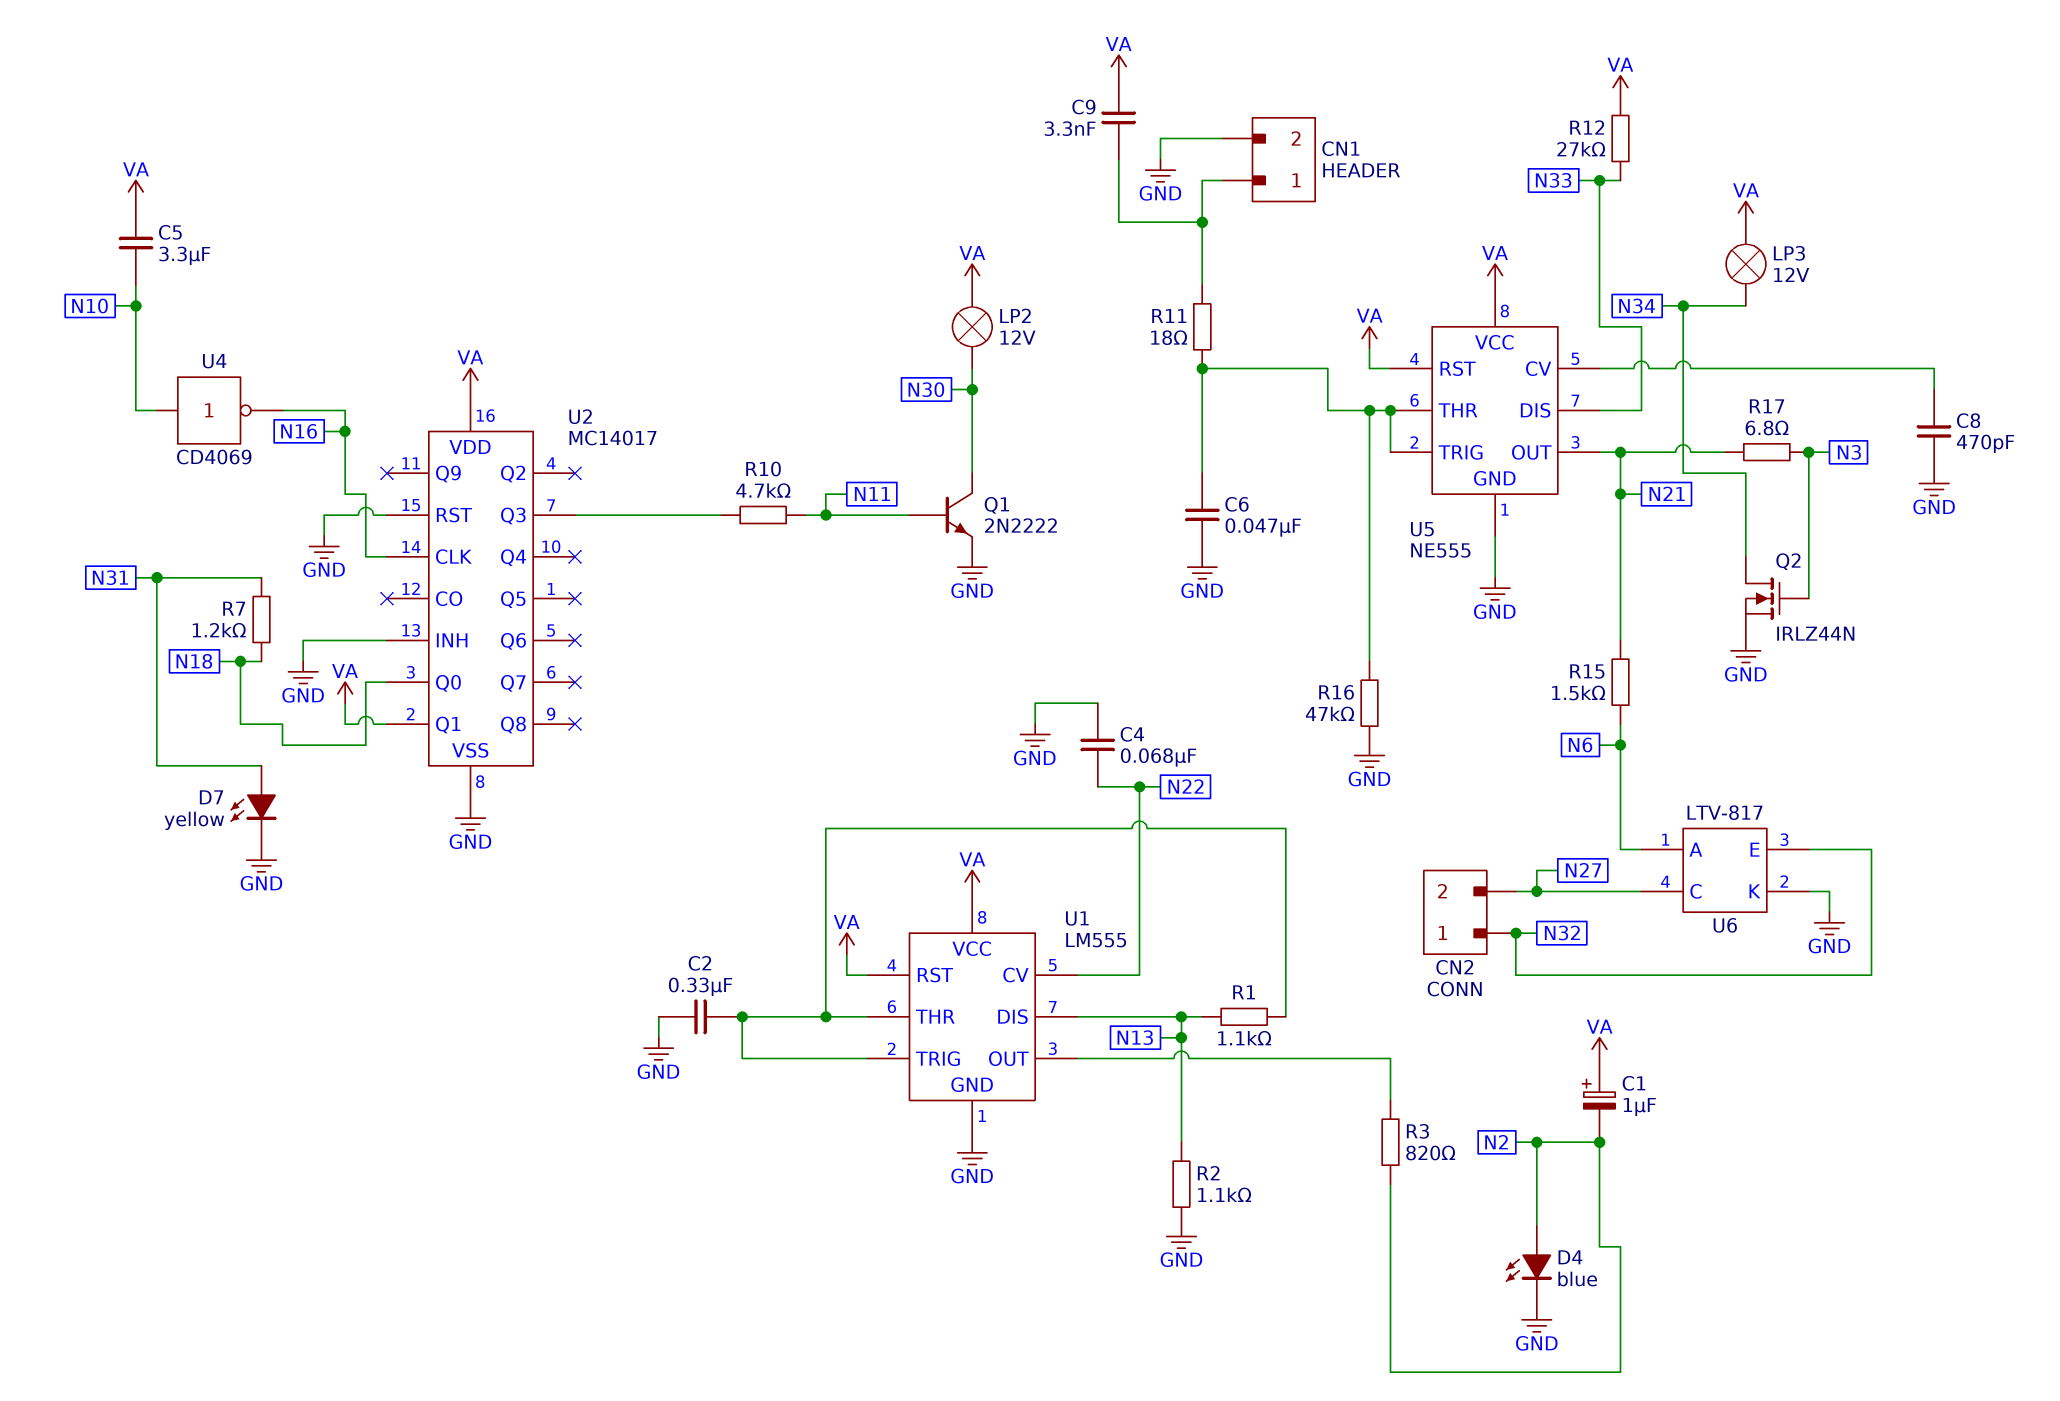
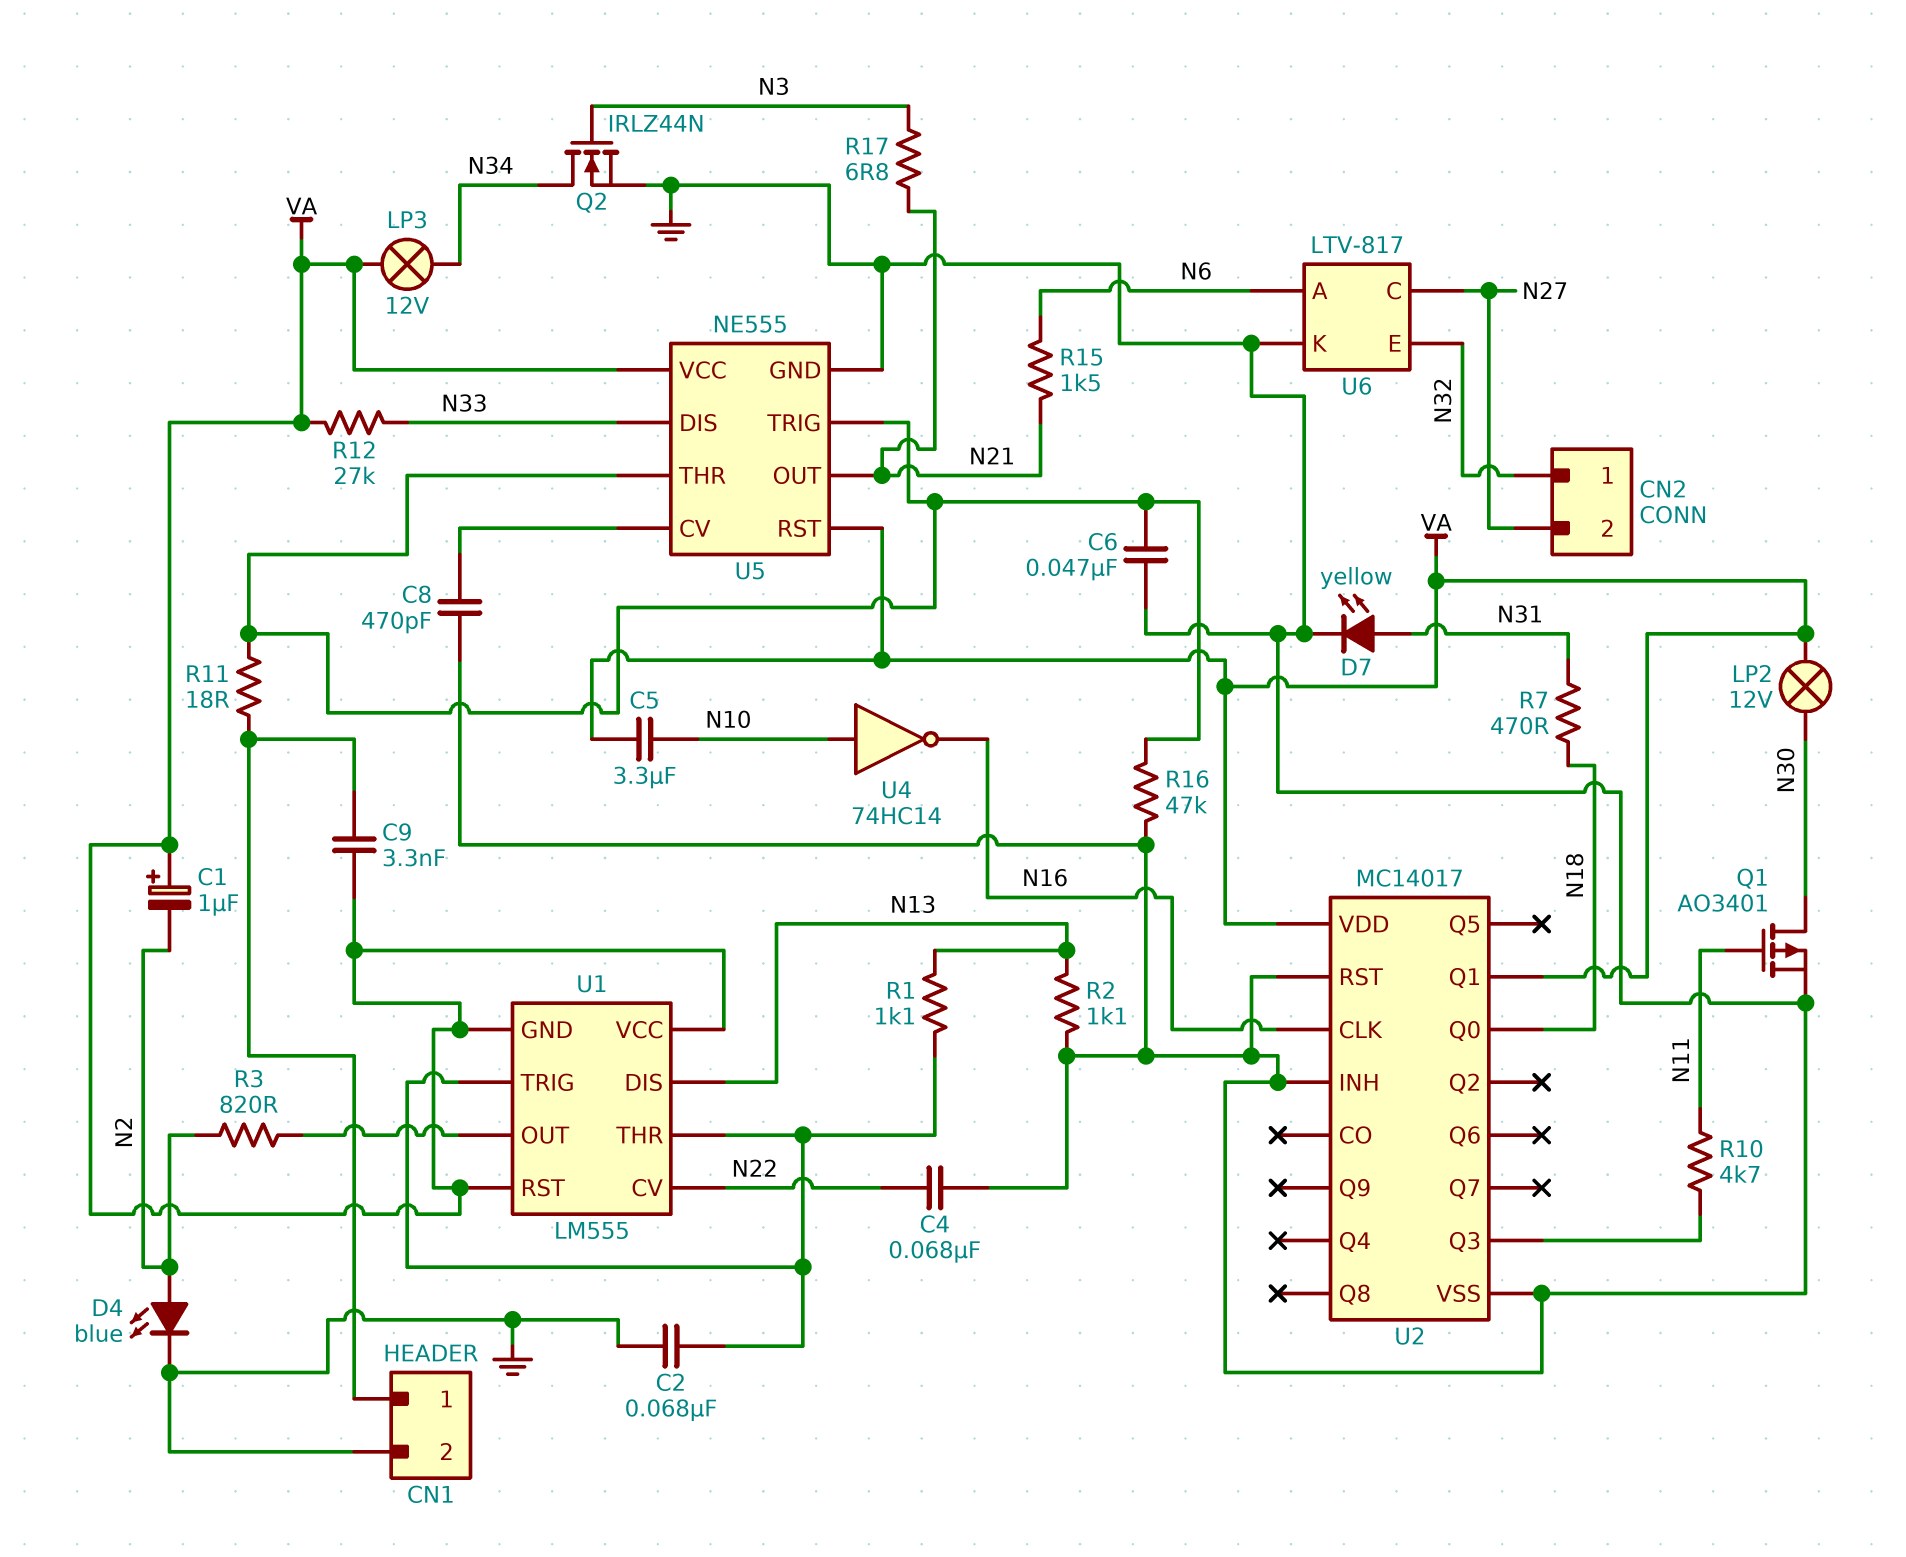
C2: 330nF (GND, U1/THR) -> 68nF (GND, U1/THR)
Q1: NPN 2N2222 (B N11, C N30, E GND) -> PMOS AO3401 (G N11, D N30, S GND)
R7: 1.2k (N18, N31) -> 470 (N18, N31)
U1 pin GND: GND -> VA
U4: NOT CD4069 (in N10, out N16) -> NOT 74HC14 (in N10, out N16)

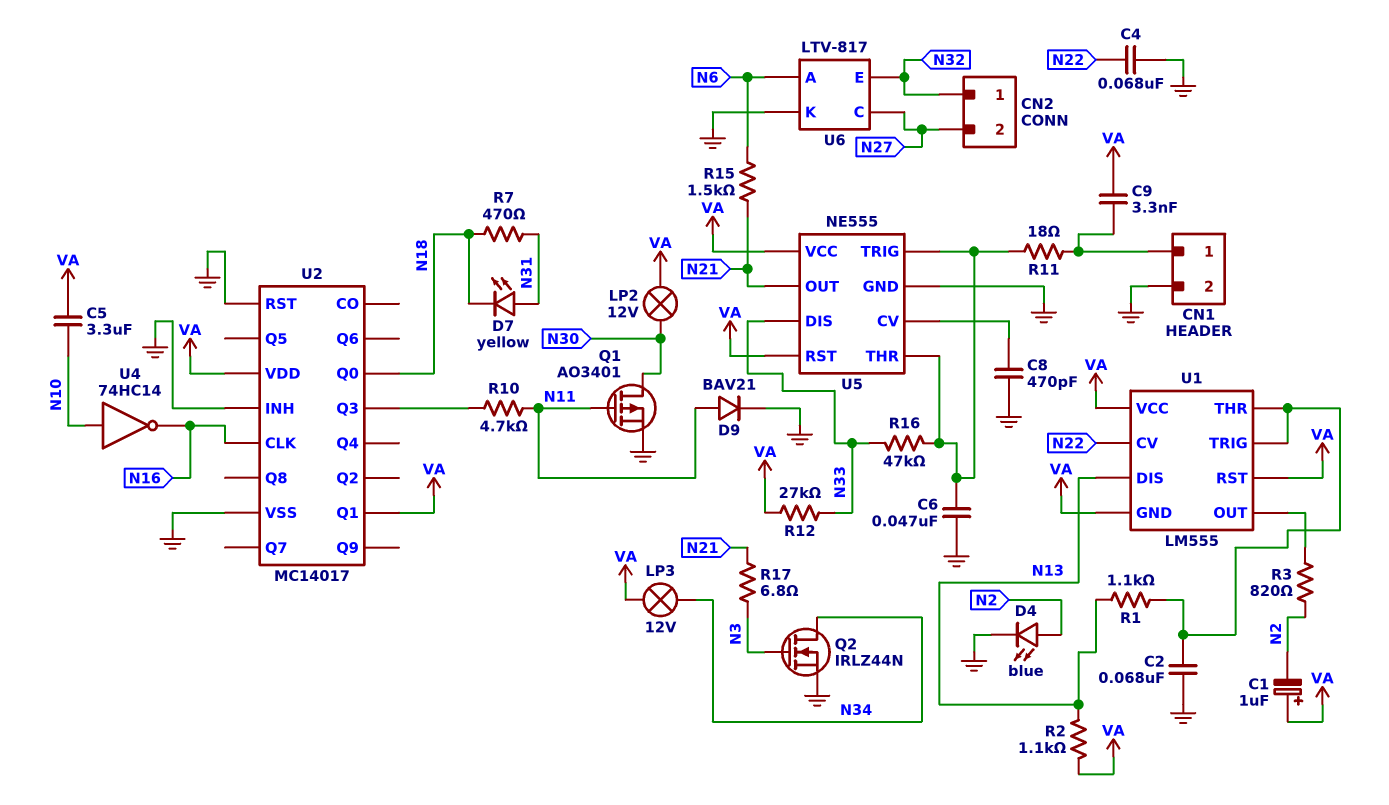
D7: LED yellow (A N31, K GND) -> LED yellow (A N31, K N18)
D9: none -> diode BAV21 (A N11, K GND)
R2: 1.1k (GND, N13) -> 1.1k (N13, VA)
R16: 47k (GND, U5/THR) -> 47k (N33, U5/THR)

